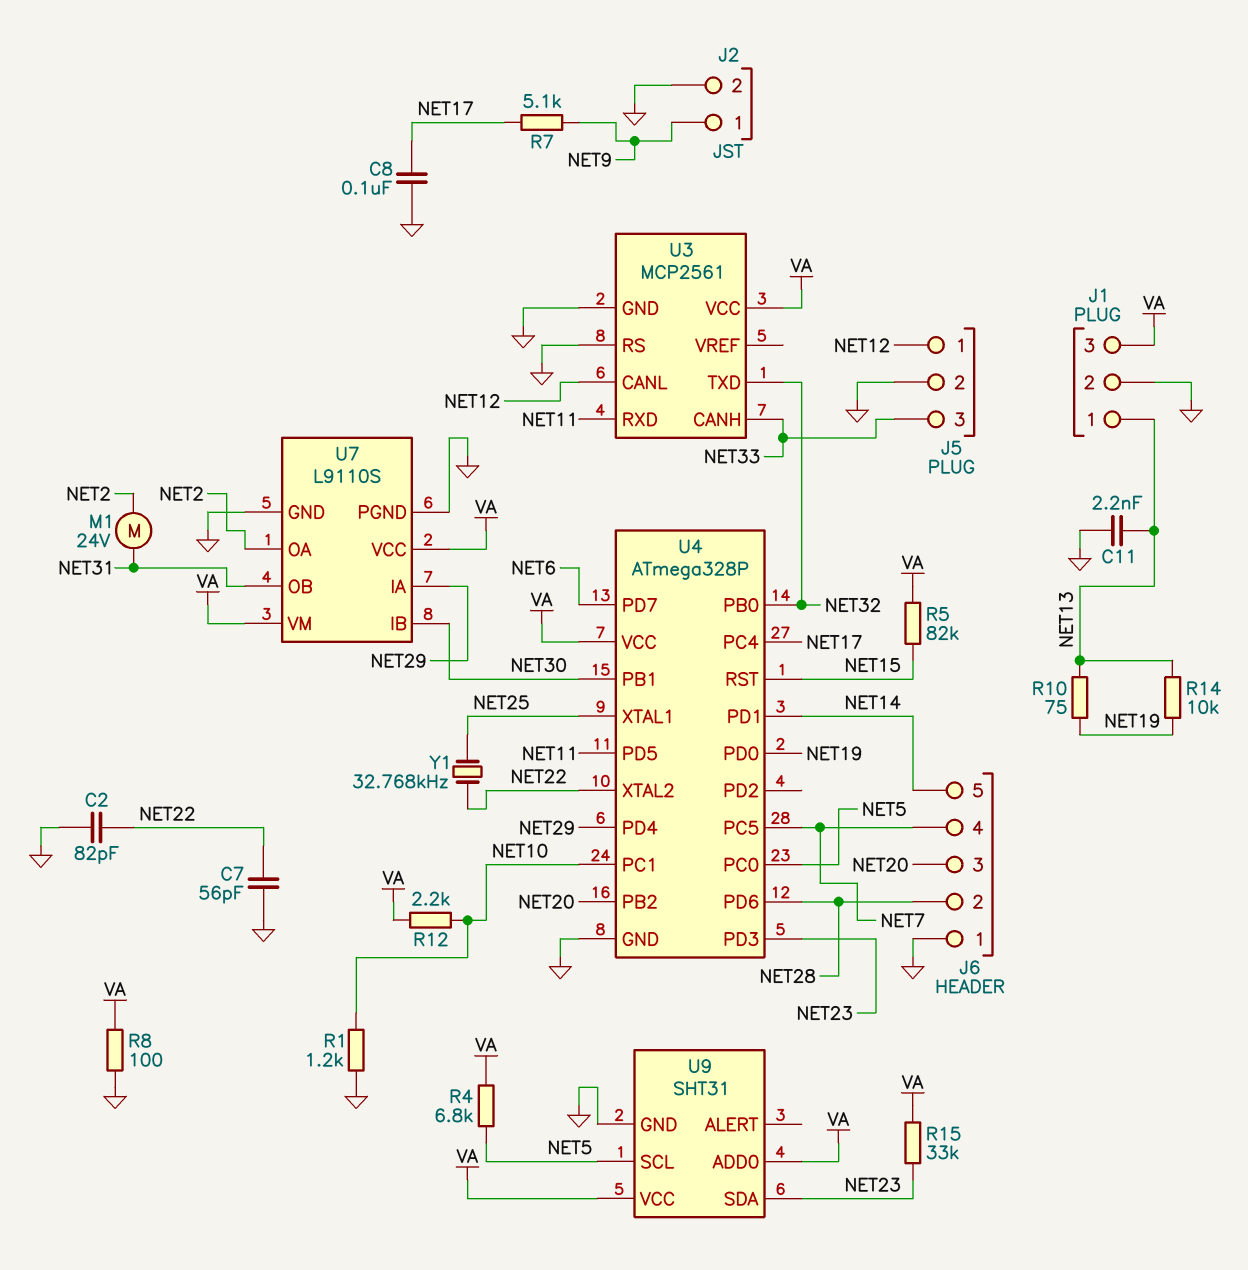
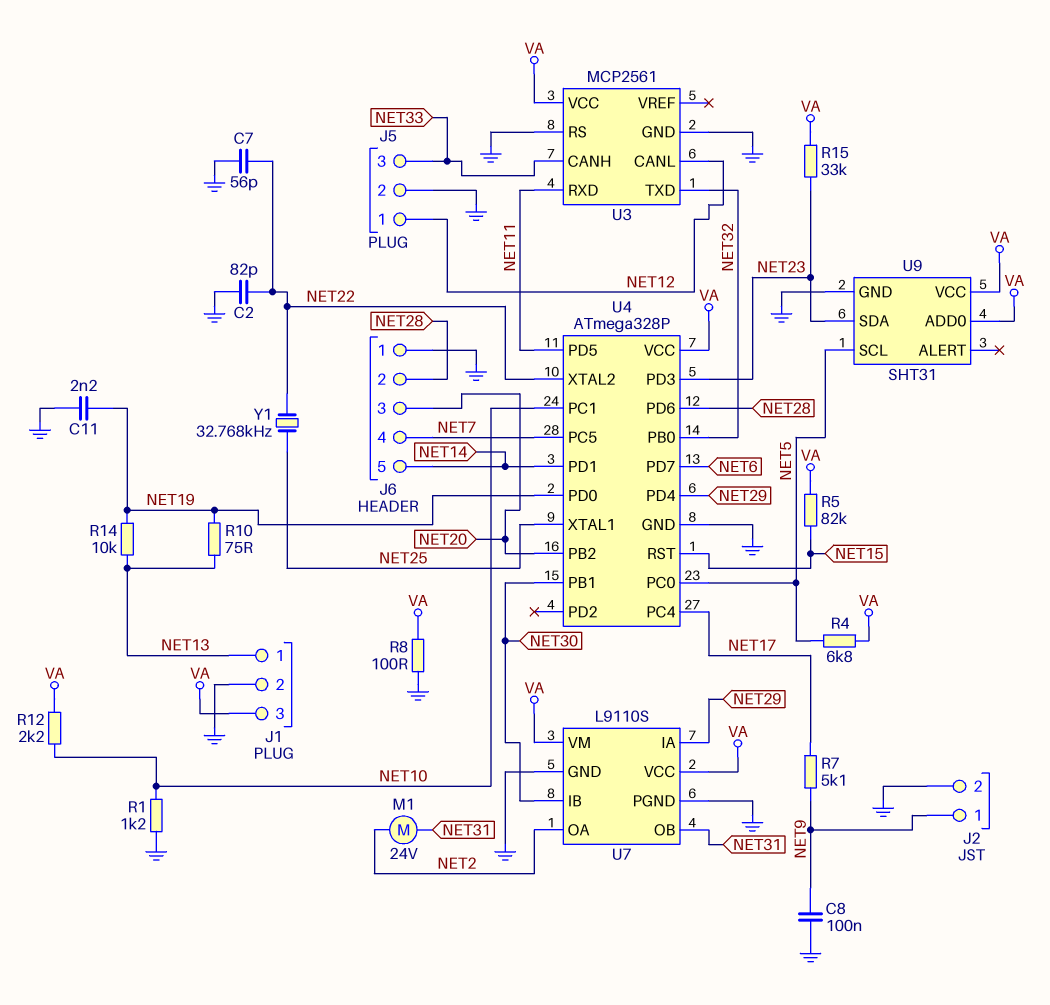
C8: 100nF (GND, NET17) -> 100nF (GND, NET9)
C11: 2.2nF (GND, NET13) -> 2.2nF (GND, NET19)

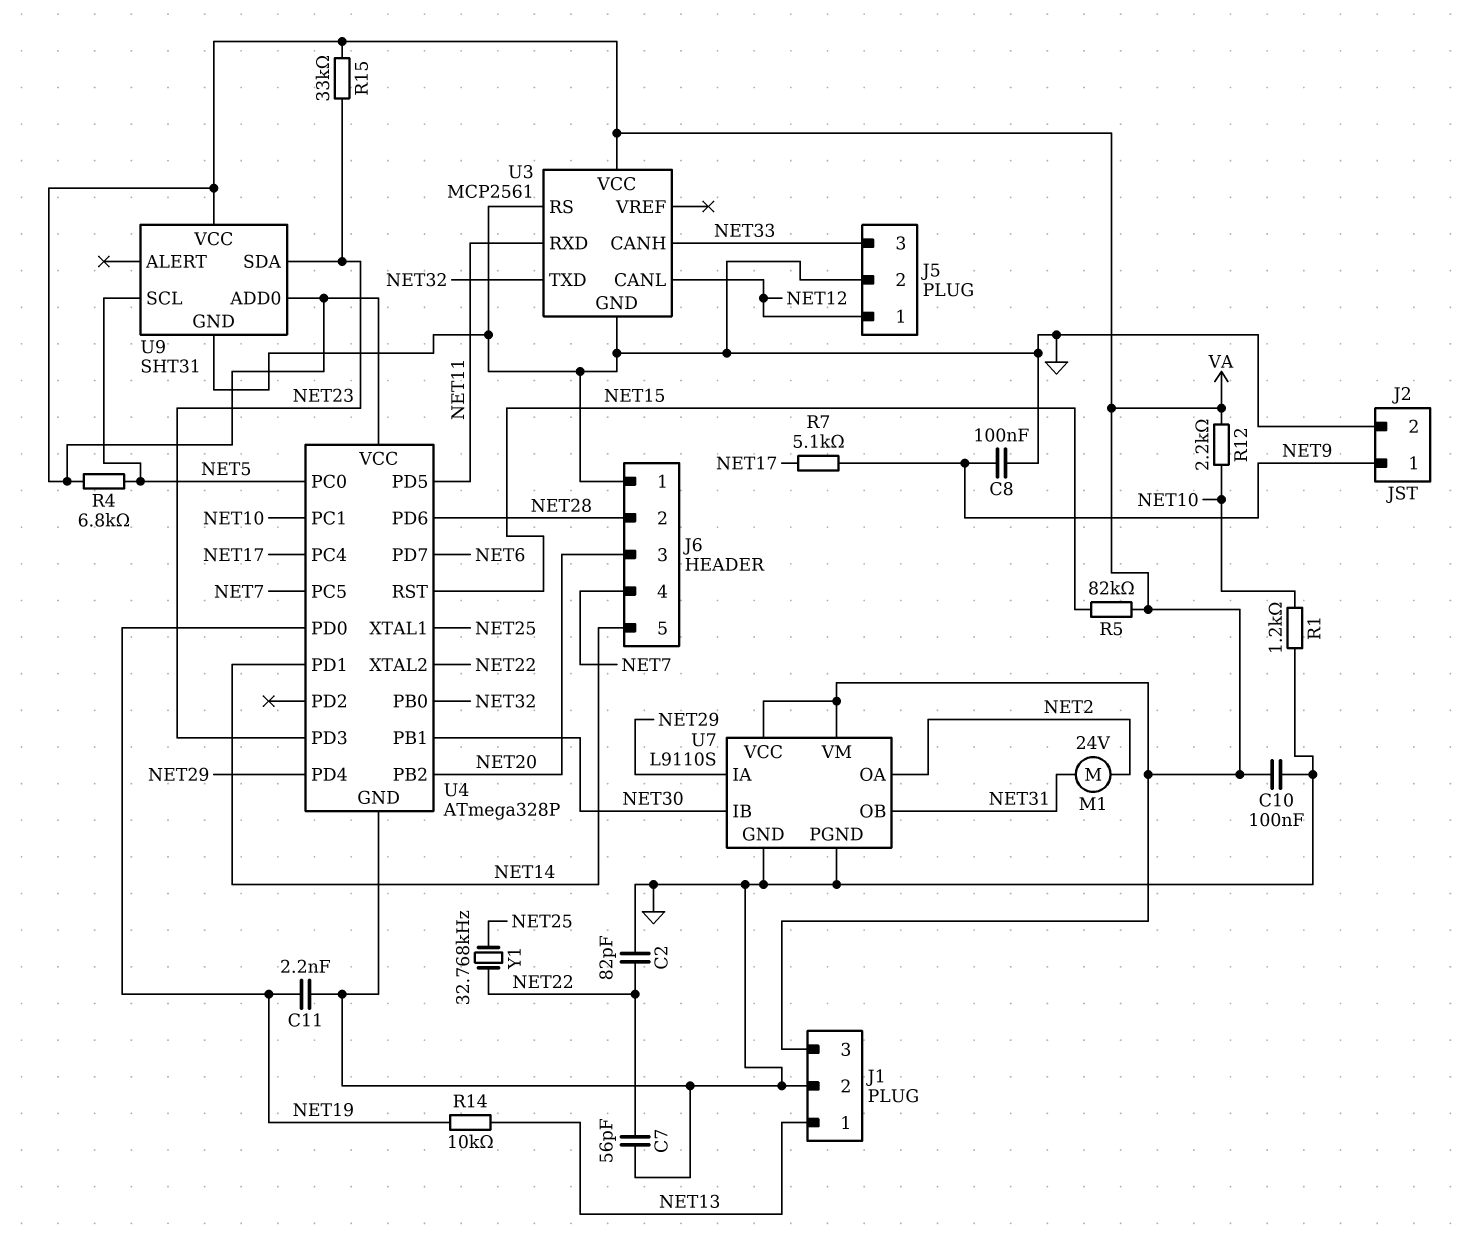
C10: none -> 100nF (GND, VA)
R8: 100 (GND, VA) -> none
R10: 75 (NET13, NET19) -> none

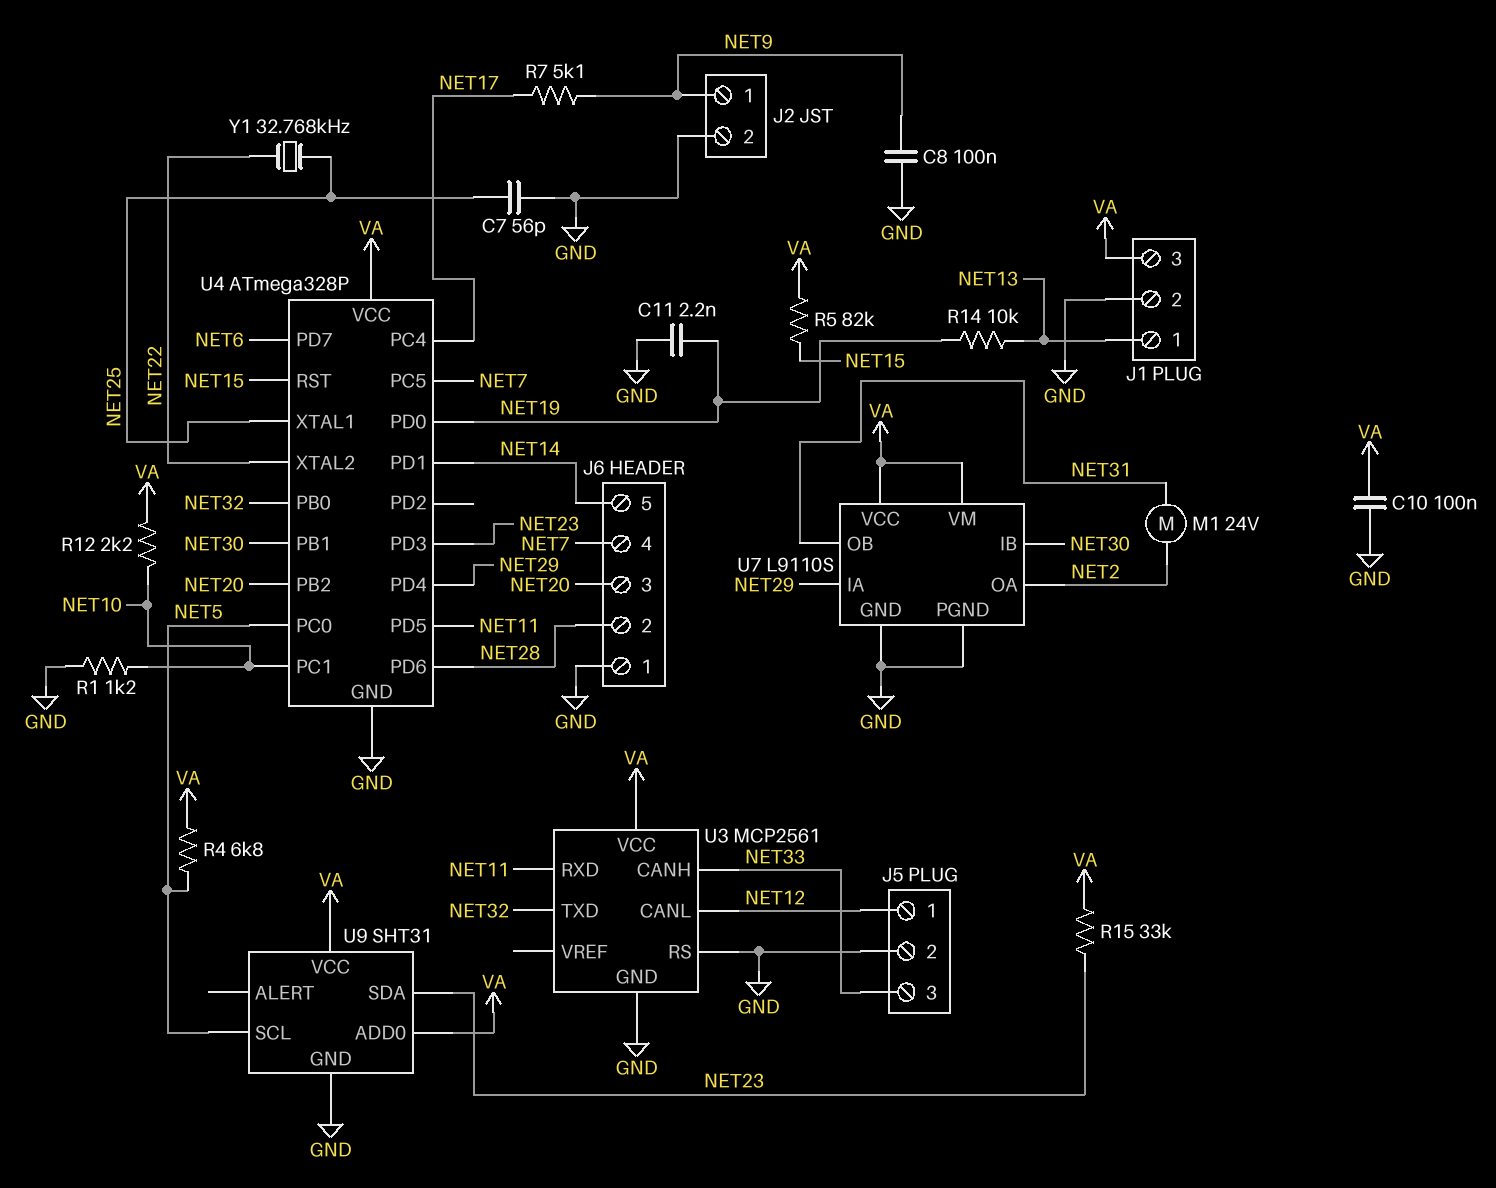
C2: 82pF (GND, NET22) -> none
C7: 56pF (GND, NET22) -> 56pF (GND, NET25)

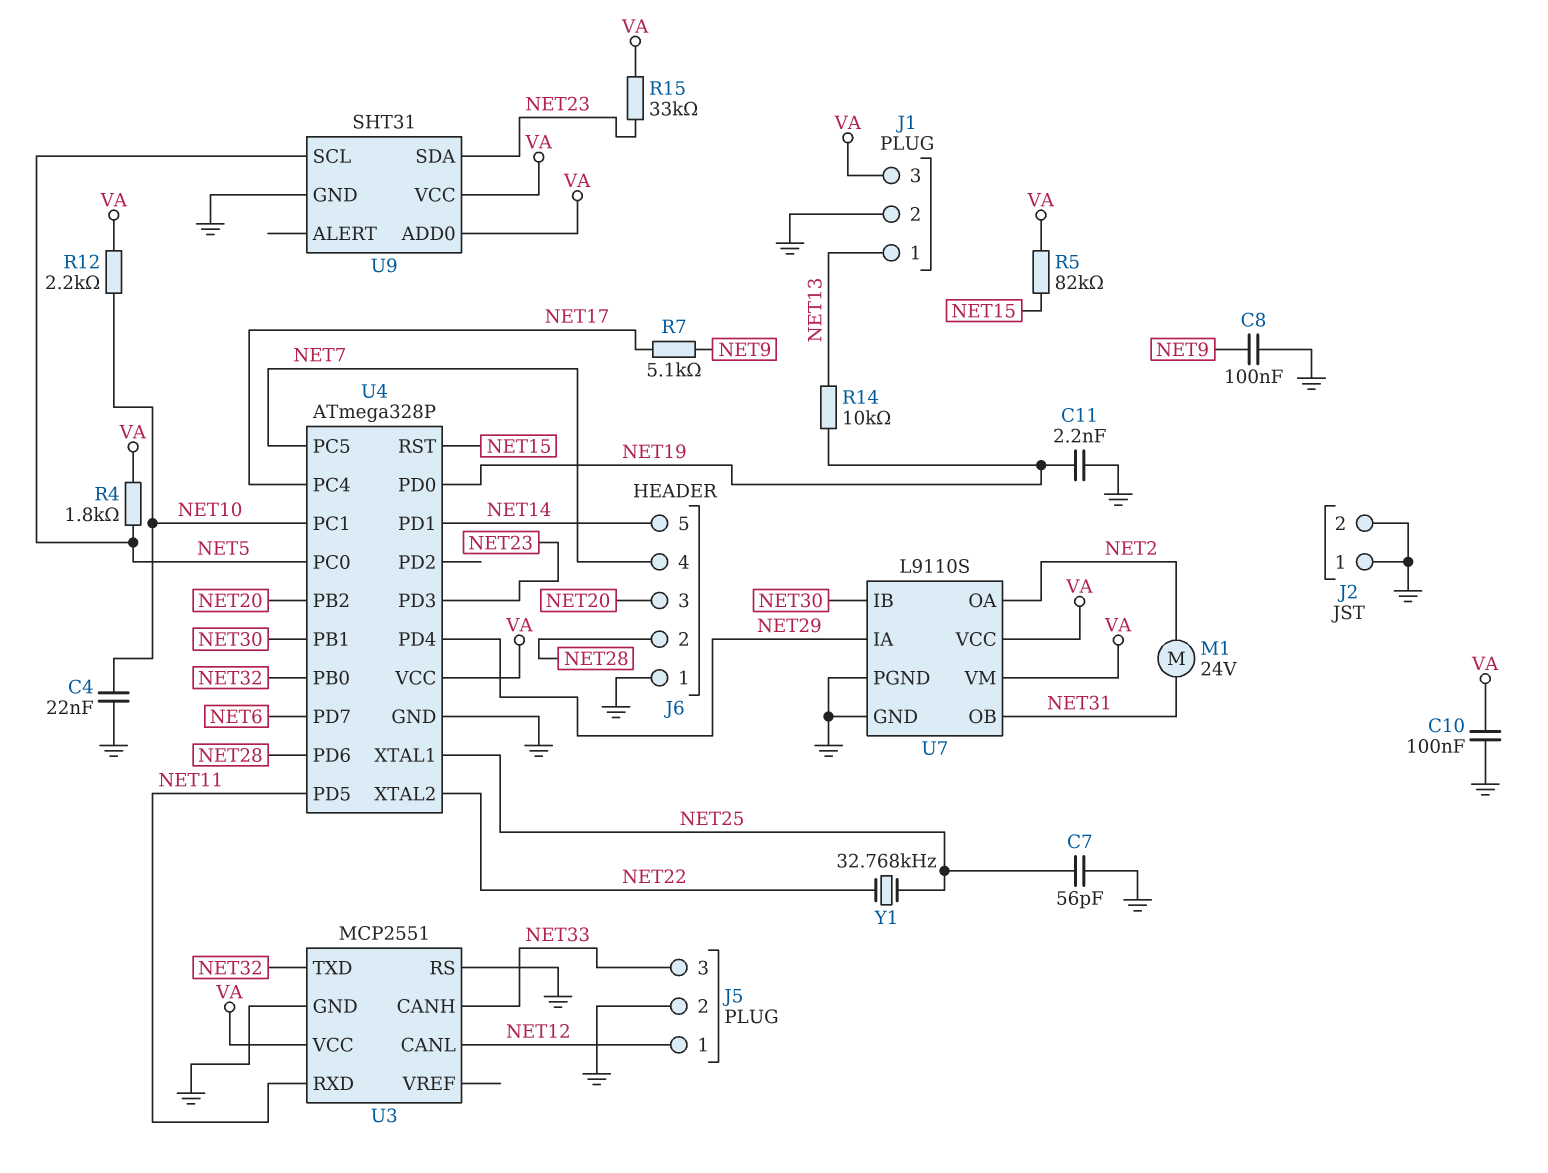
C4: none -> 22nF (GND, NET10)
J2 pin 1: NET9 -> GND
R1: 1.2k (GND, NET10) -> none
R4: 6.8k (NET5, VA) -> 1.8k (NET5, VA)
U3: MCP2561 -> MCP2551

